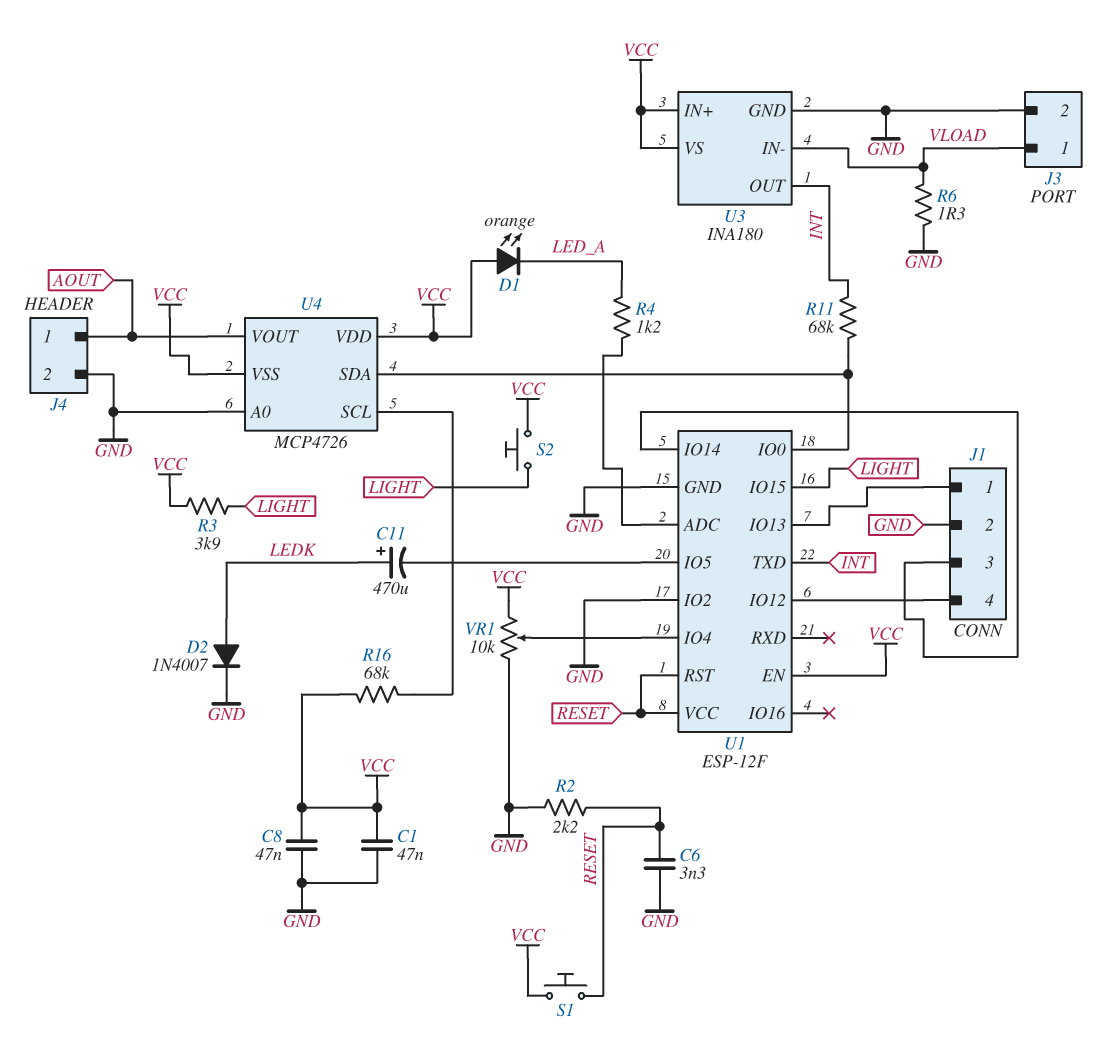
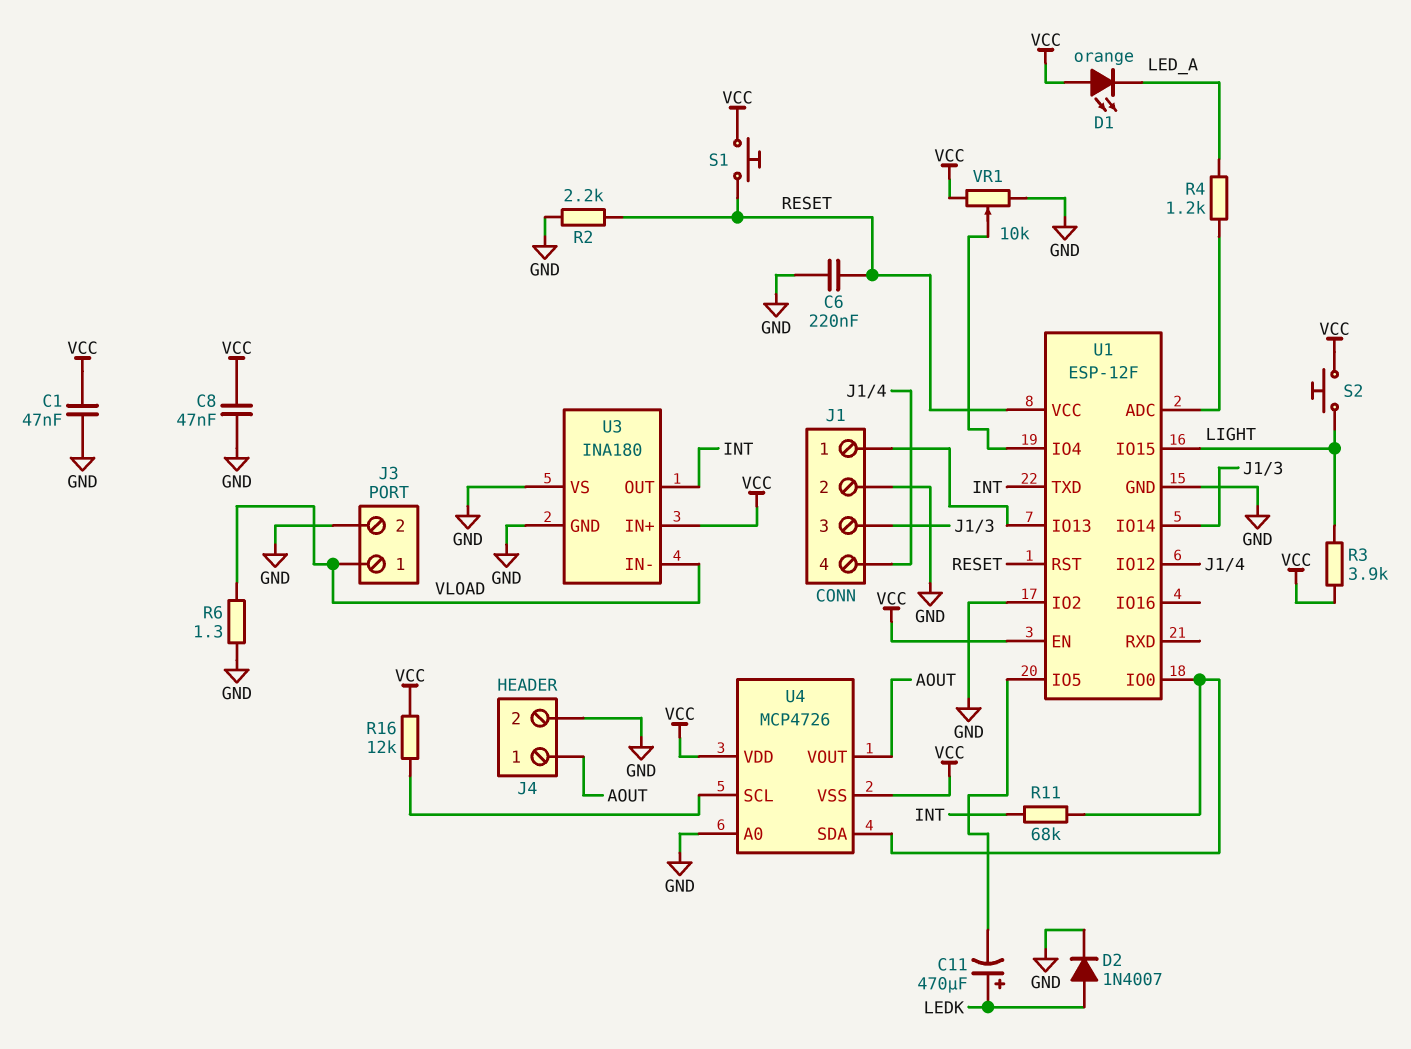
C6: 3.3nF (GND, RESET) -> 220nF (GND, RESET)
R16: 68k (U4/SCL, VCC) -> 12k (U4/SCL, VCC)
U3 pin VS: VCC -> GND

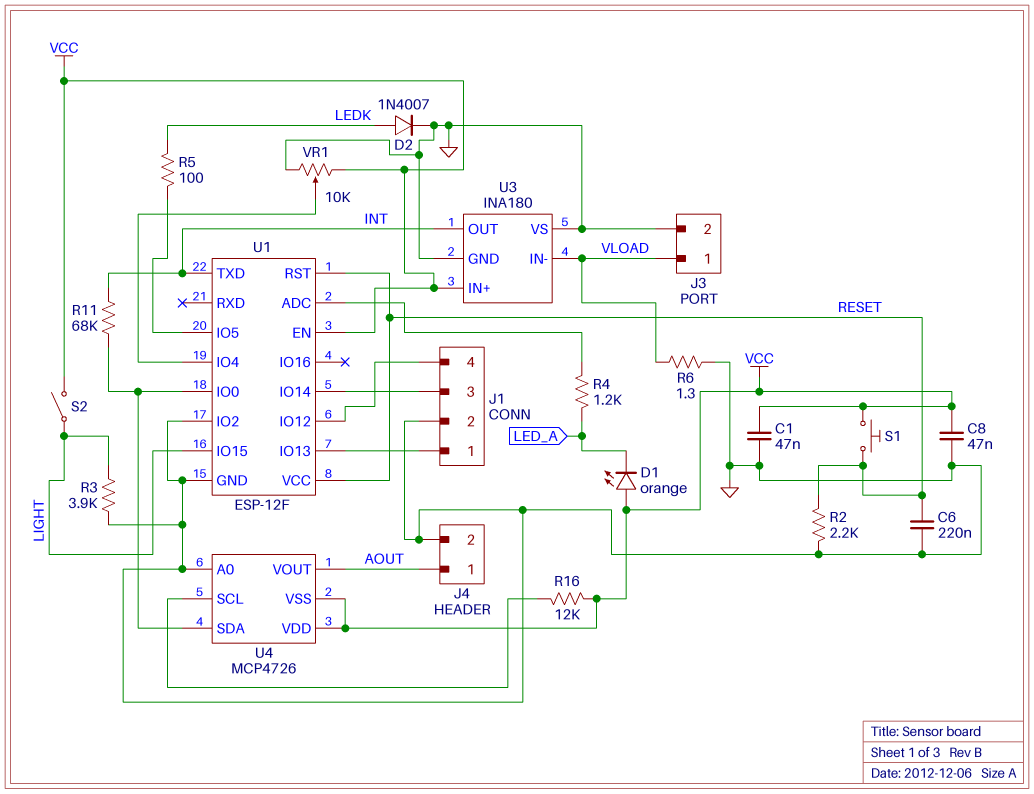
C11: 470uF (plus LEDK, minus U1/IO5) -> none
R3: 3.9k (LIGHT, VCC) -> 3.9k (GND, LIGHT)
R5: none -> 100 (LEDK, U1/IO5)
S2: button (LIGHT, VCC) -> switch (LIGHT, VCC)

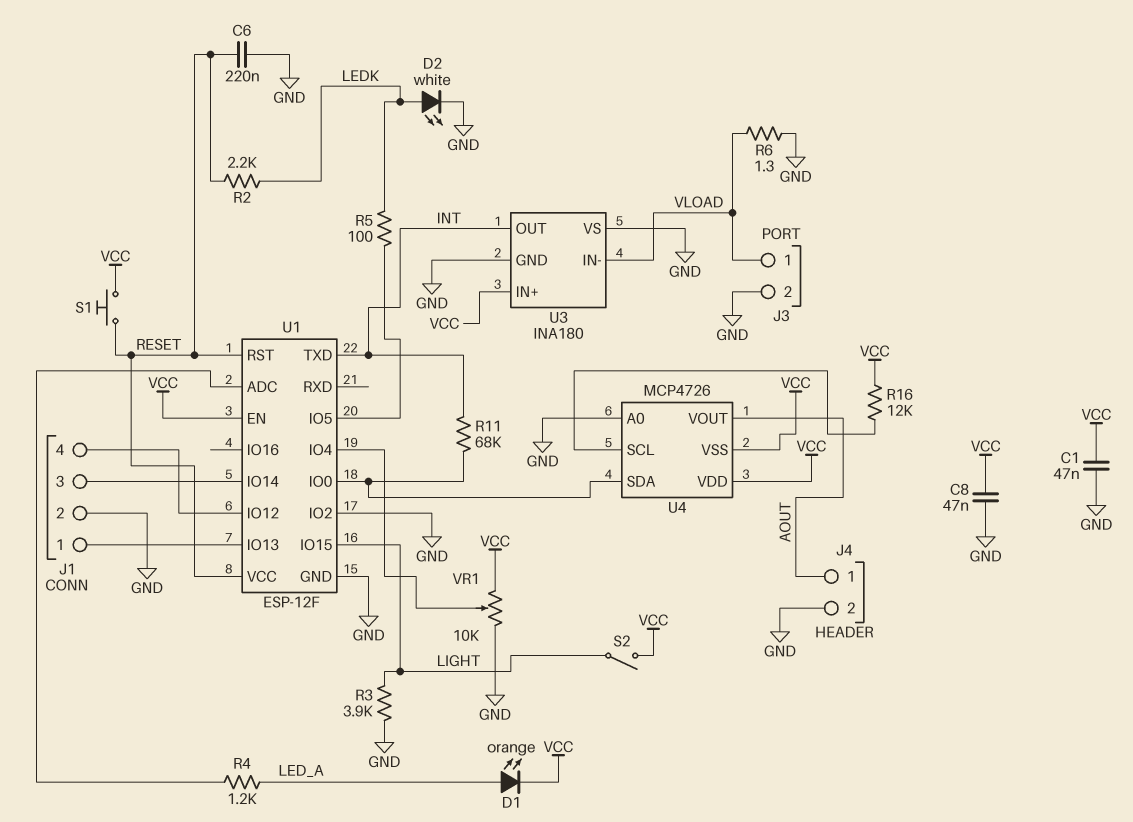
D1: LED orange (A VCC, K LED_A) -> LED orange (A LED_A, K VCC)
D2: diode 1N4007 (A LEDK, K GND) -> LED white (A LEDK, K GND)
R2: 2.2k (GND, RESET) -> 2.2k (LEDK, RESET)

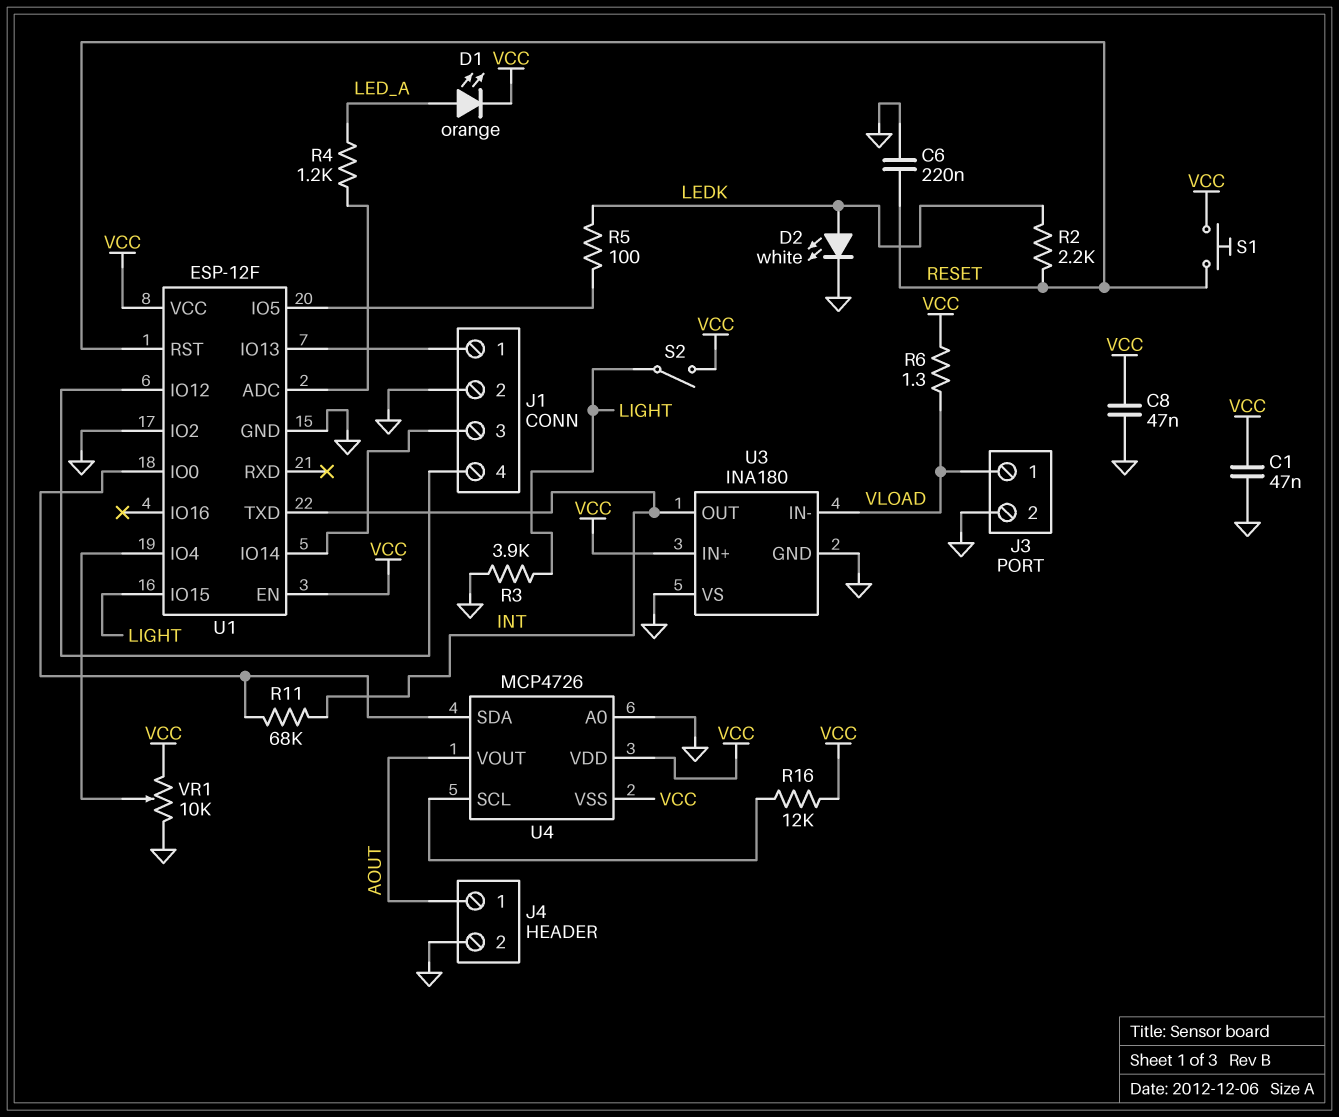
R6: 1.3 (GND, VLOAD) -> 1.3 (VCC, VLOAD)
U1 pin VCC: RESET -> VCC

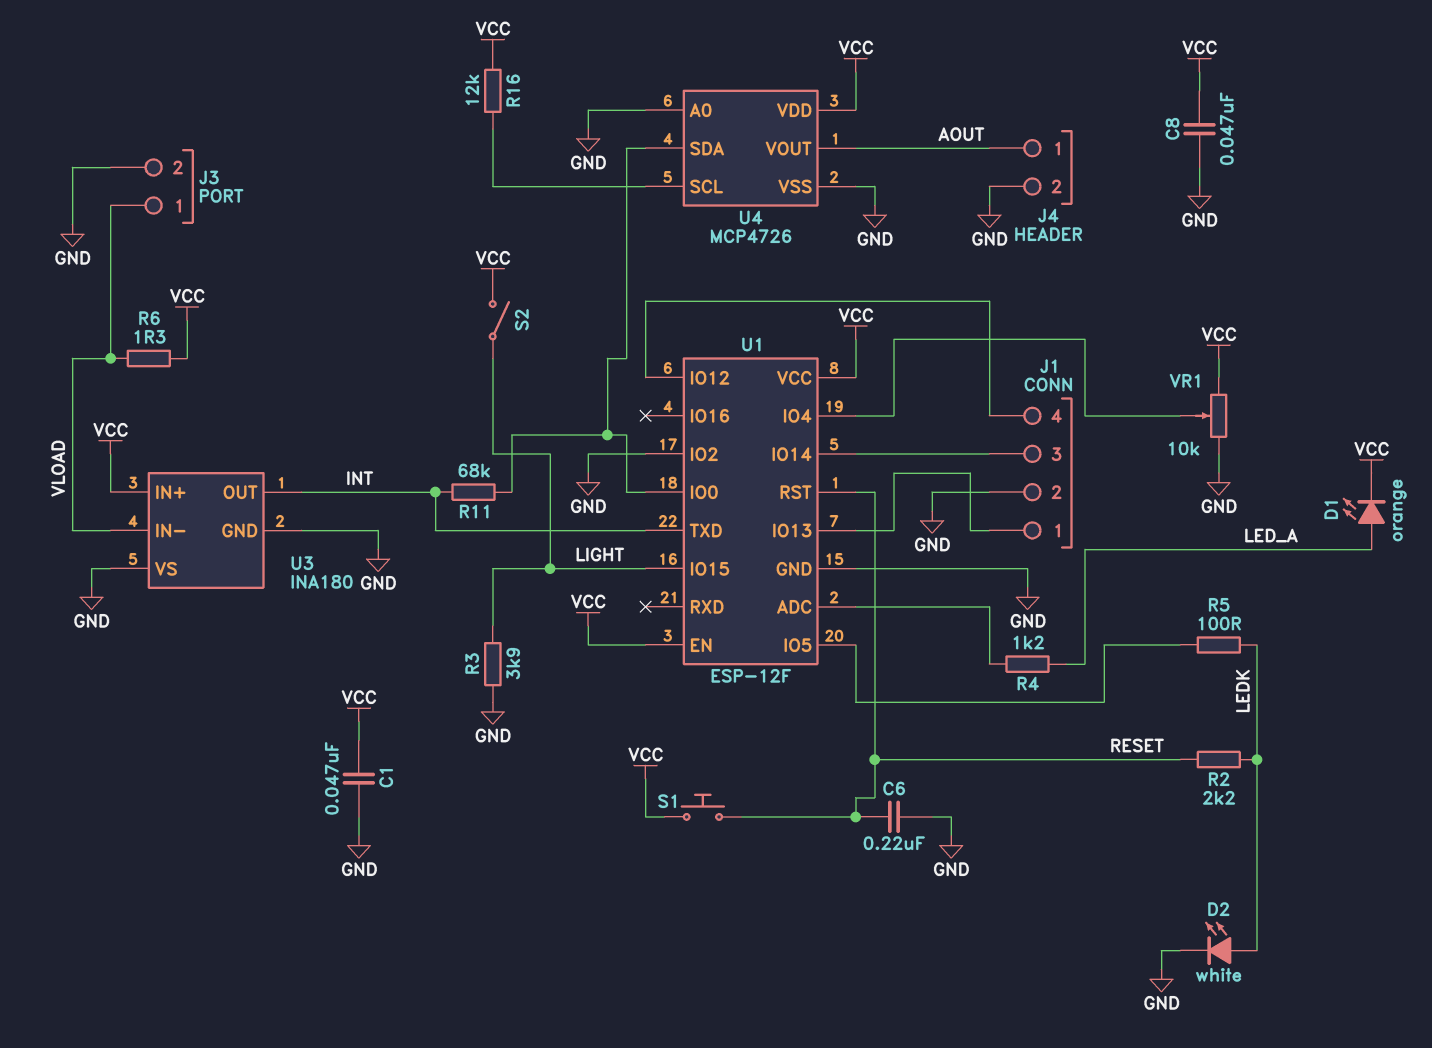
U4 pin VSS: VCC -> GND

